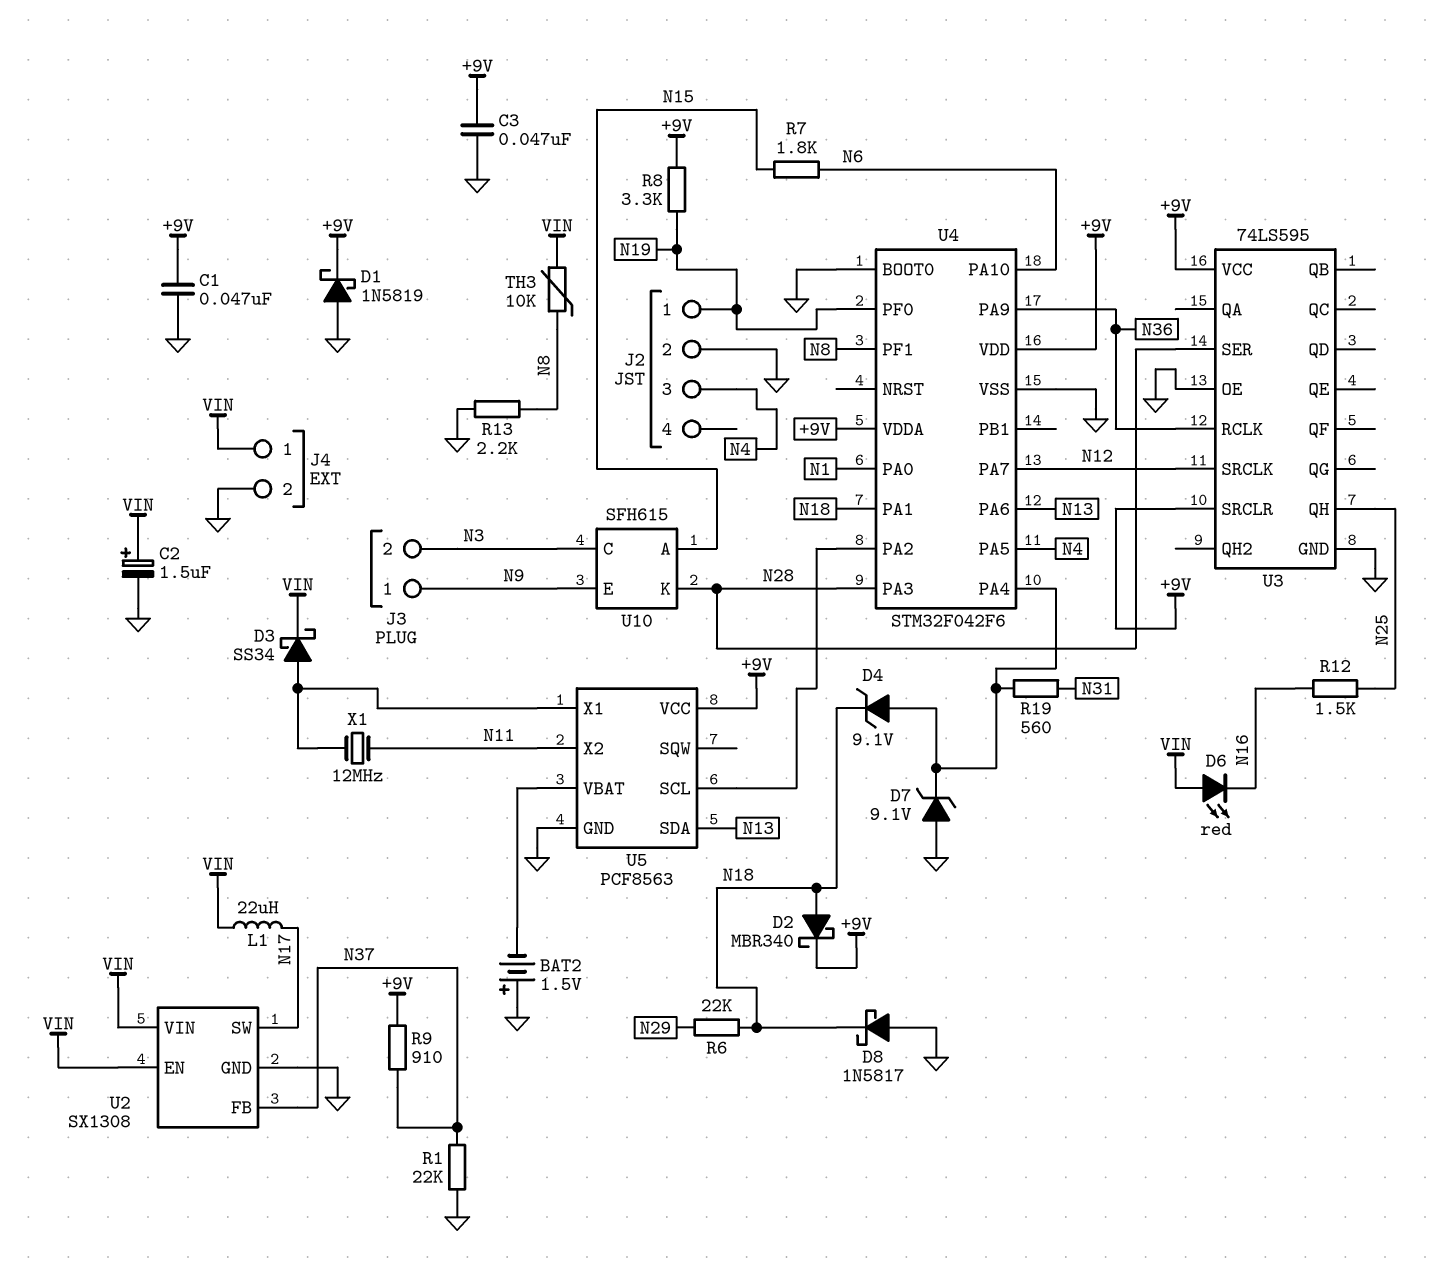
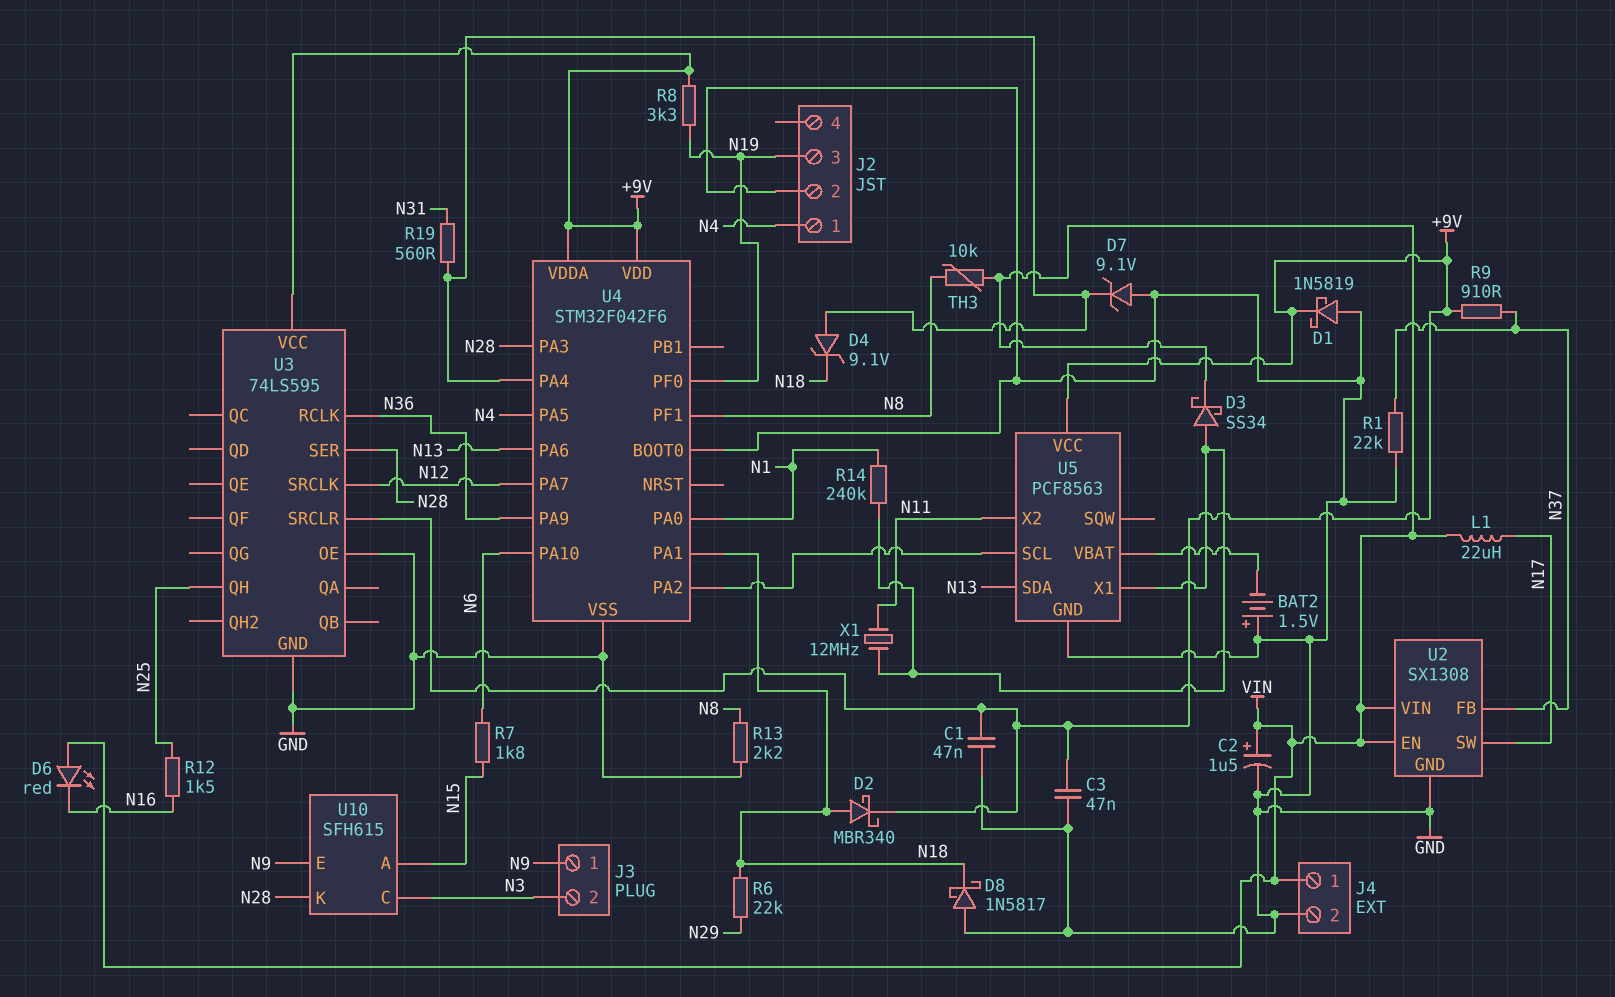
J2 pin 1: N19 -> N4
J2 pin 3: N4 -> N19
R14: none -> 240k (N1, U5/X1)

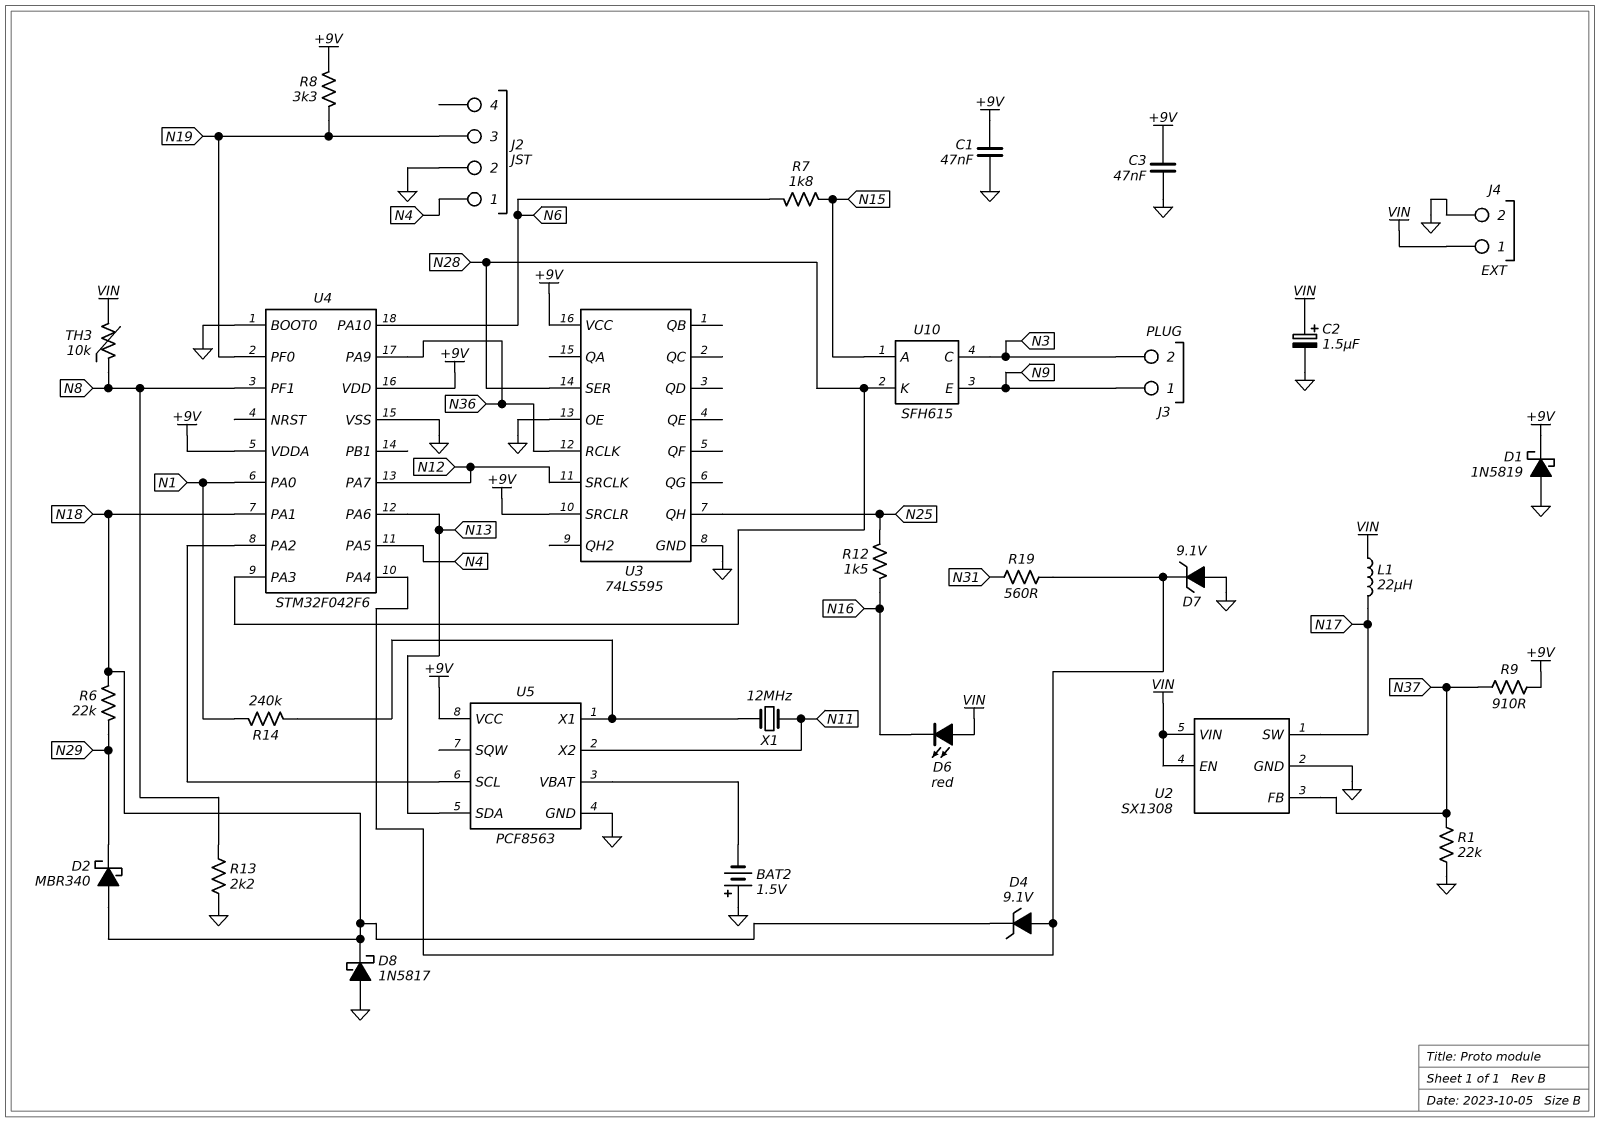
D2: schottky MBR340 (A N18, K +9V) -> schottky MBR340 (A N18, K N29)
D3: schottky SS34 (A U5/X1, K VIN) -> none

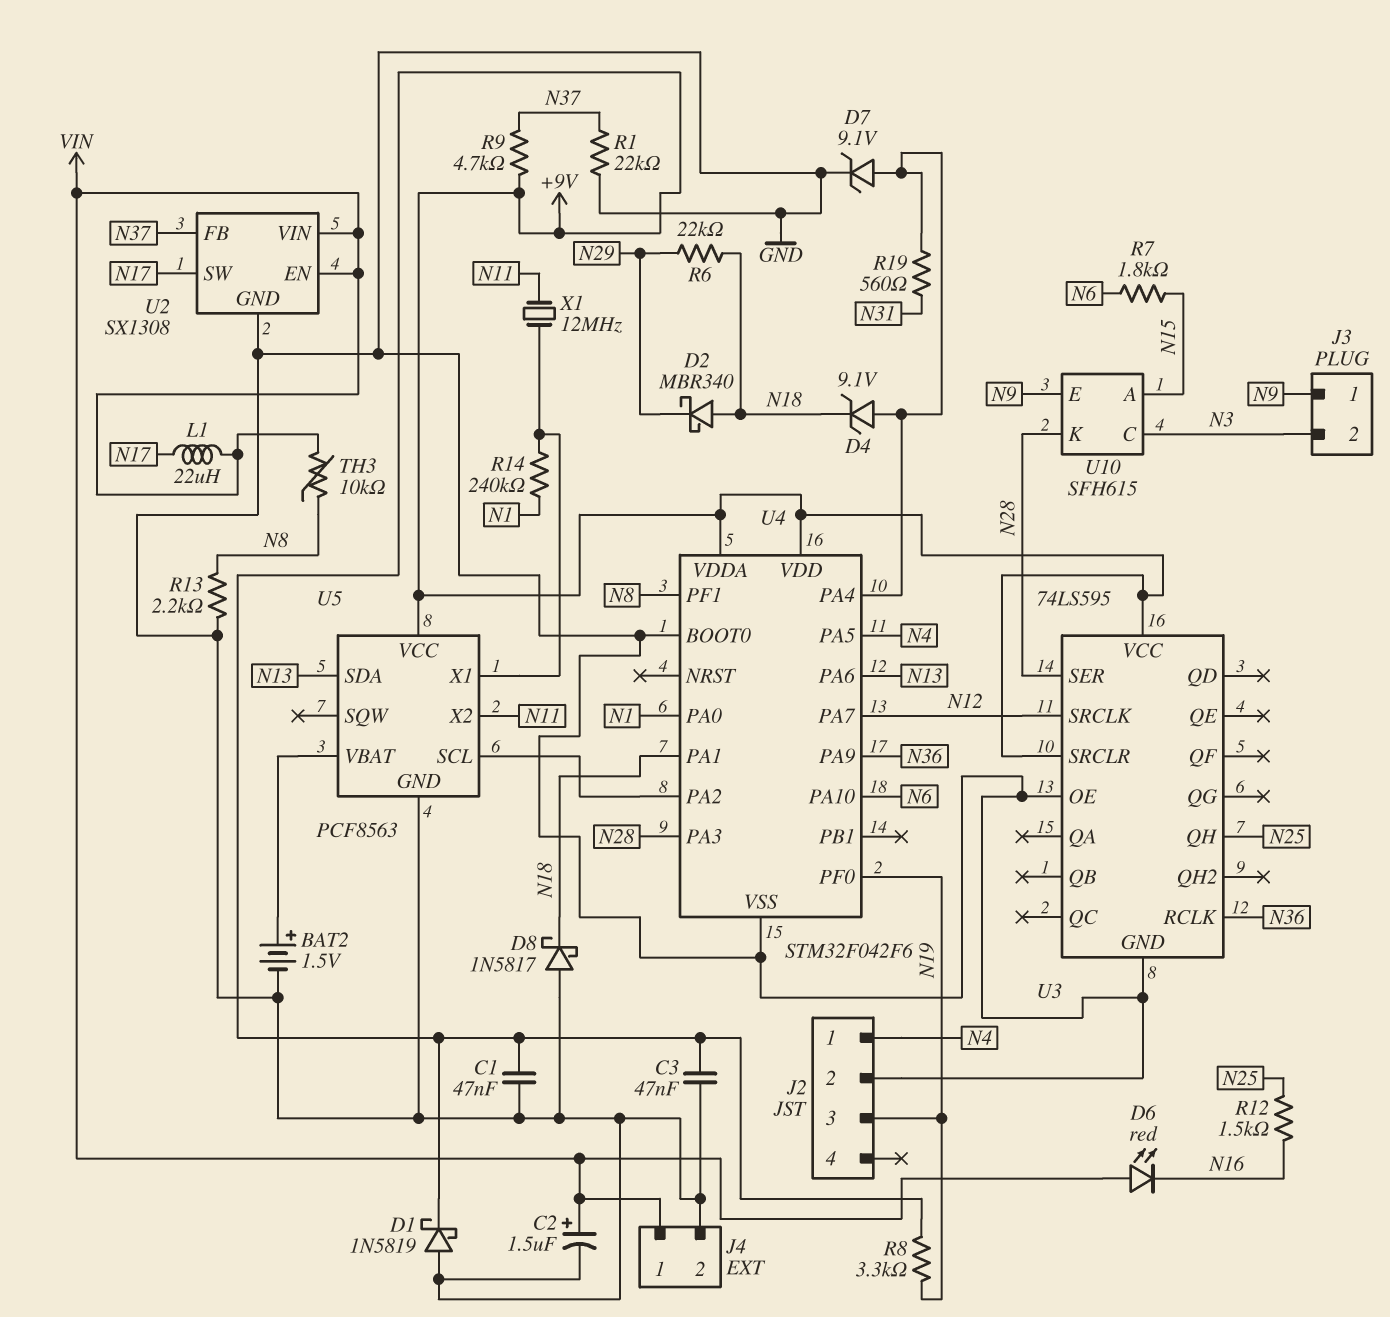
BAT2: 1.5V (plus GND, minus U5/VBAT) -> 1.5V (plus U5/VBAT, minus GND)
D7: zener 9.1V (A GND, K U4/PA4) -> zener 9.1V (A U4/PA4, K GND)
R9: 910 (+9V, N37) -> 4.7k (+9V, N37)

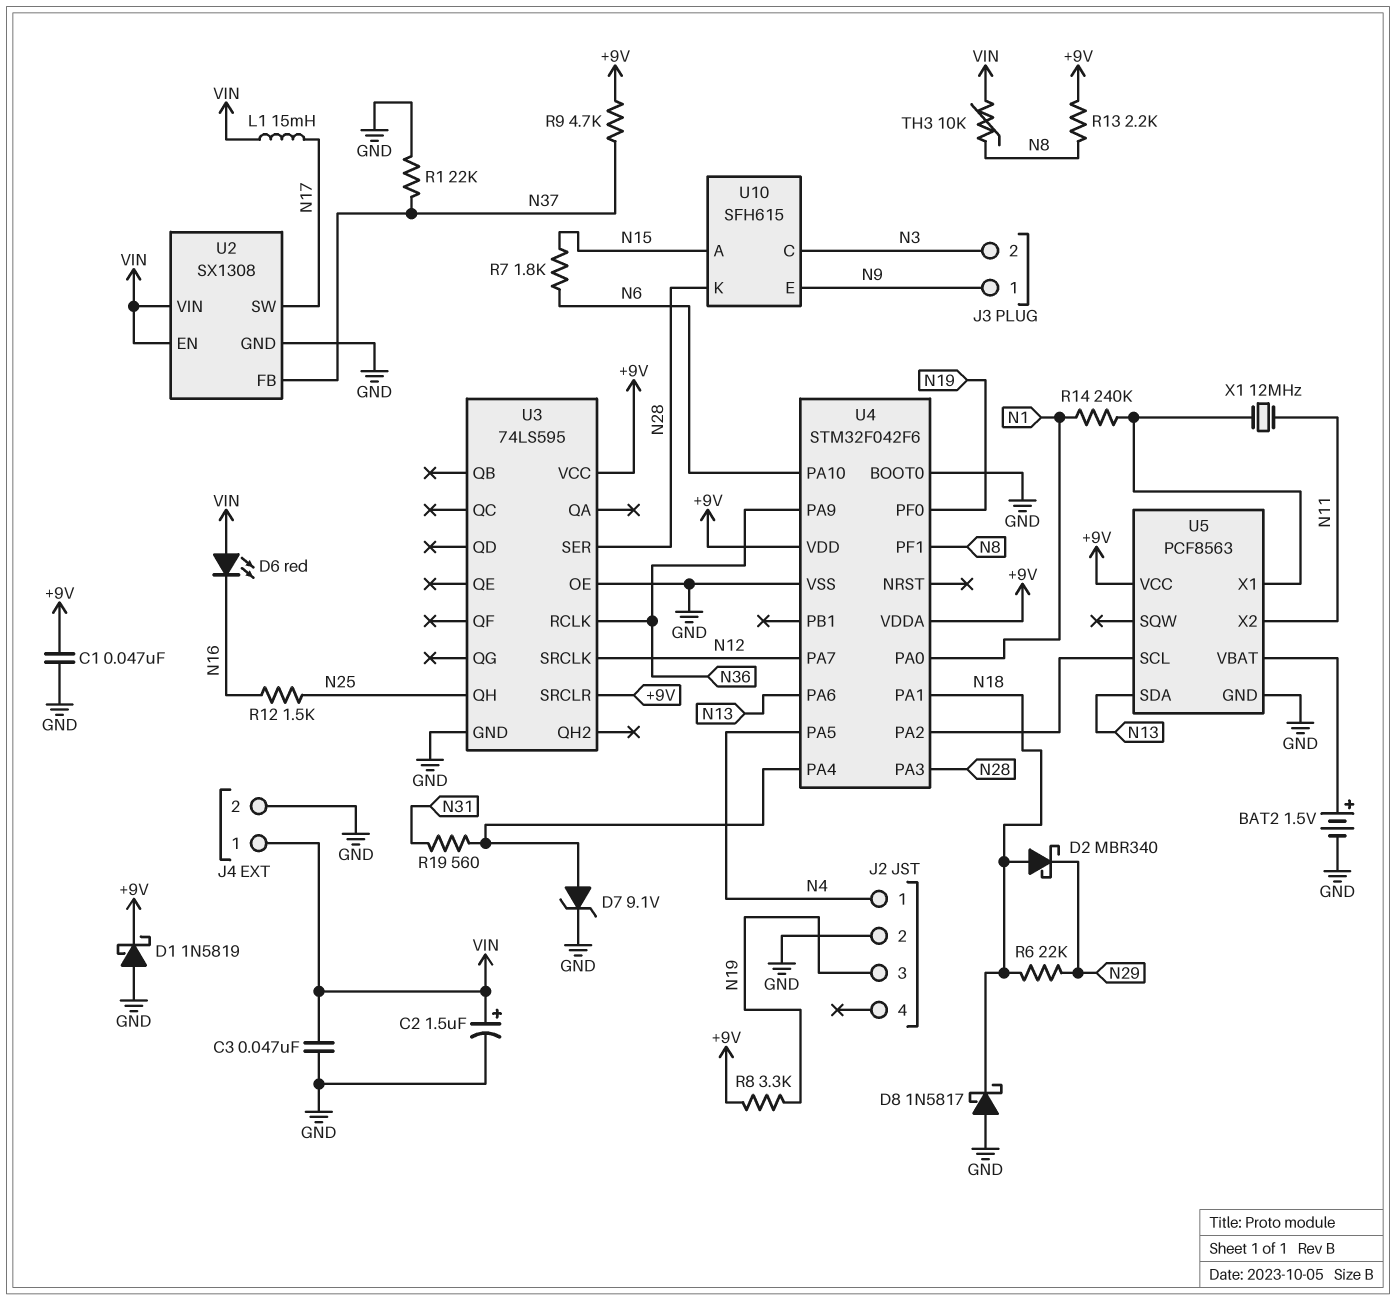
C3: 47nF (+9V, GND) -> 47nF (GND, VIN)
D4: zener 9.1V (A U4/PA4, K N18) -> none
L1: 22uH (N17, VIN) -> 15mH (N17, VIN)
R13: 2.2k (GND, N8) -> 2.2k (+9V, N8)

